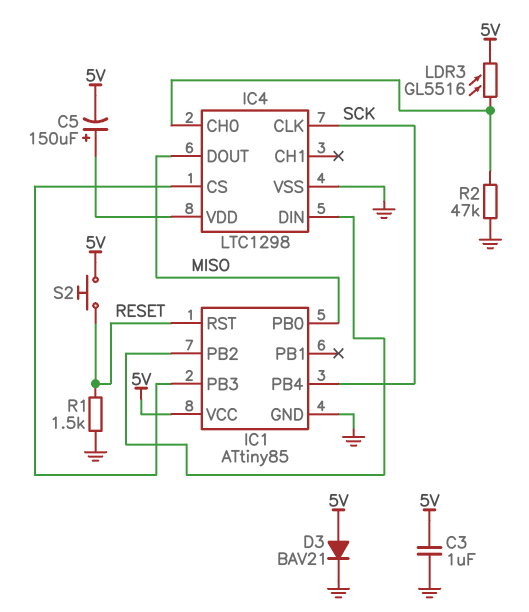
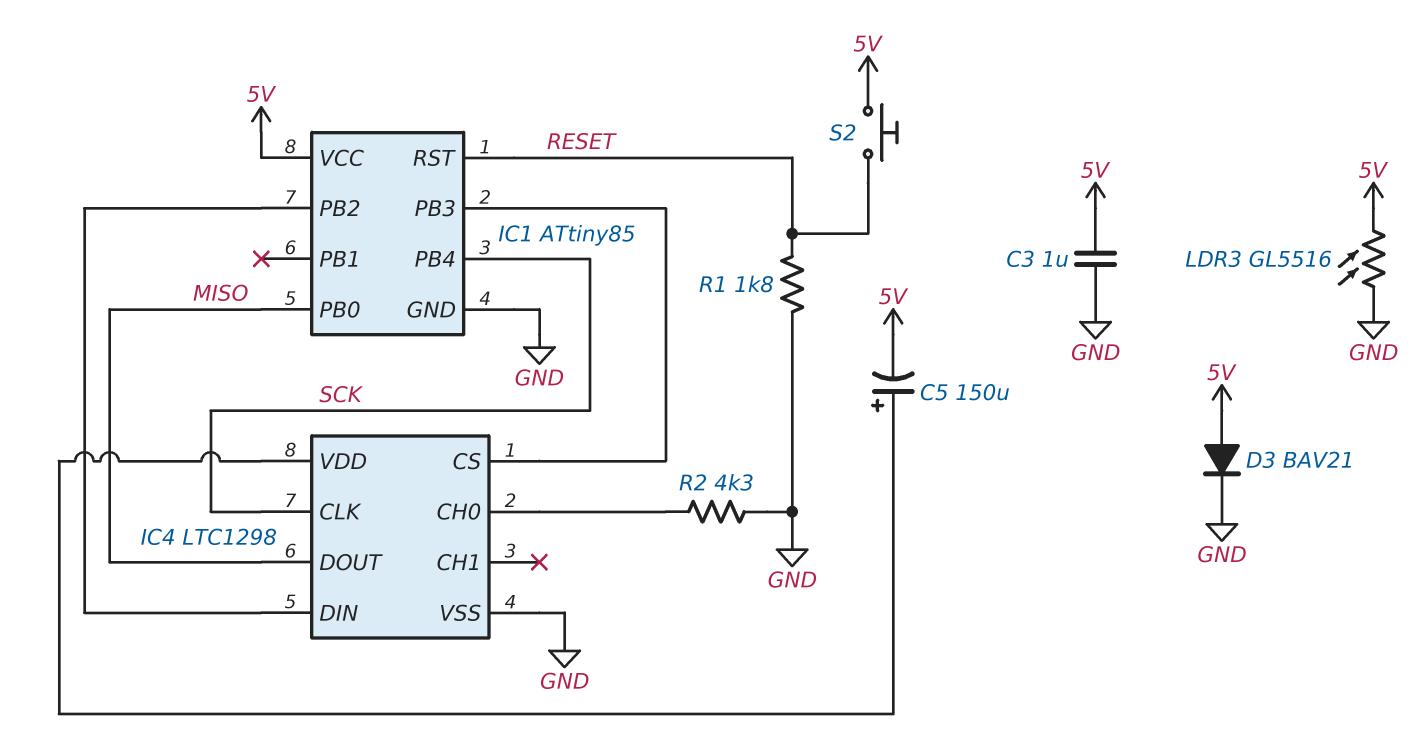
LDR3: GL5516 (5V, IC4/CH0) -> GL5516 (5V, GND)
R1: 1.5k (GND, RESET) -> 1.8k (GND, RESET)
R2: 47k (GND, IC4/CH0) -> 4.3k (GND, IC4/CH0)

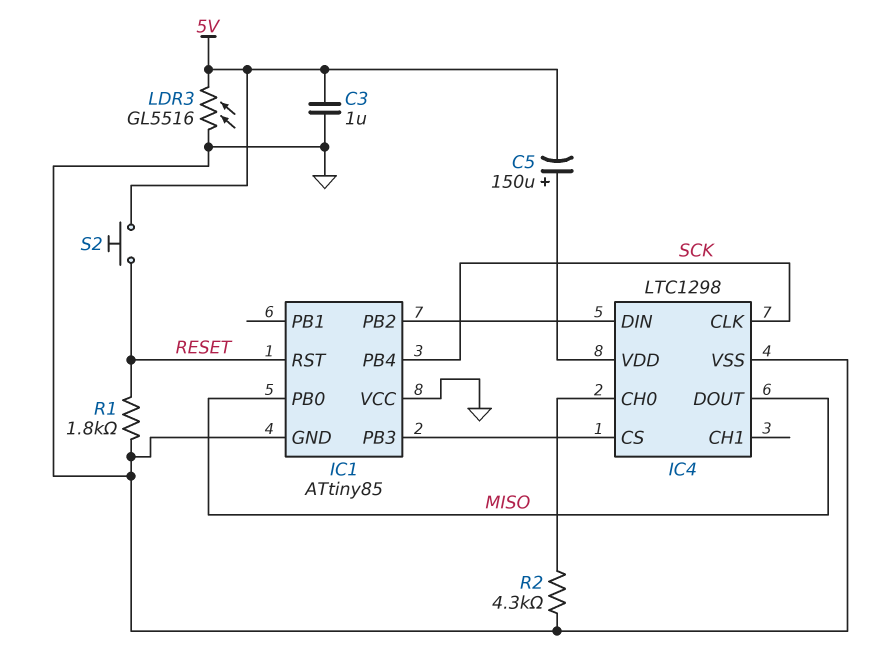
D3: diode BAV21 (A 5V, K GND) -> none
IC1 pin VCC: 5V -> GND

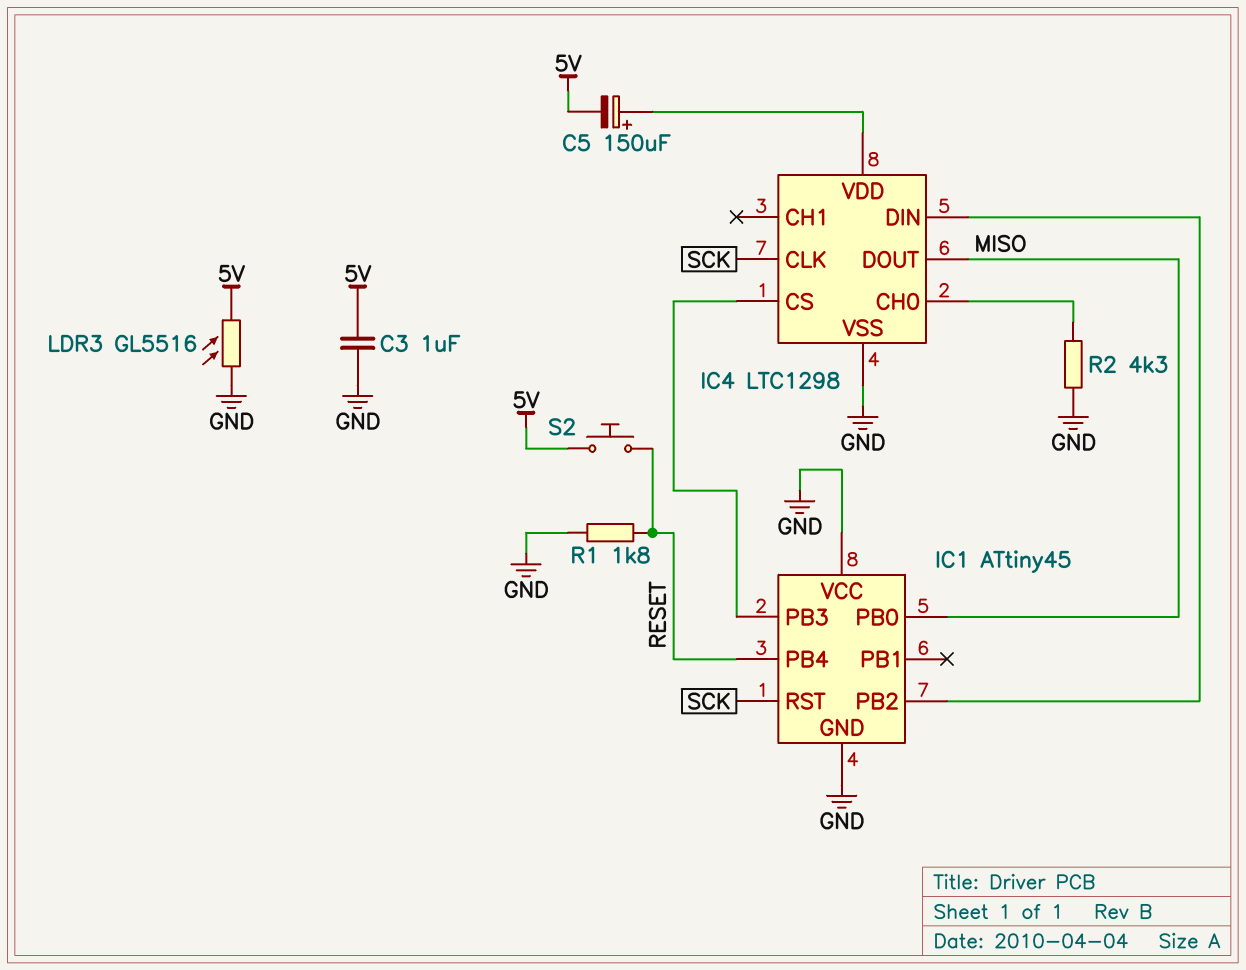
IC1: ATtiny85 -> ATtiny45
IC1 pin PB4: SCK -> RESET
IC1 pin RST: RESET -> SCK

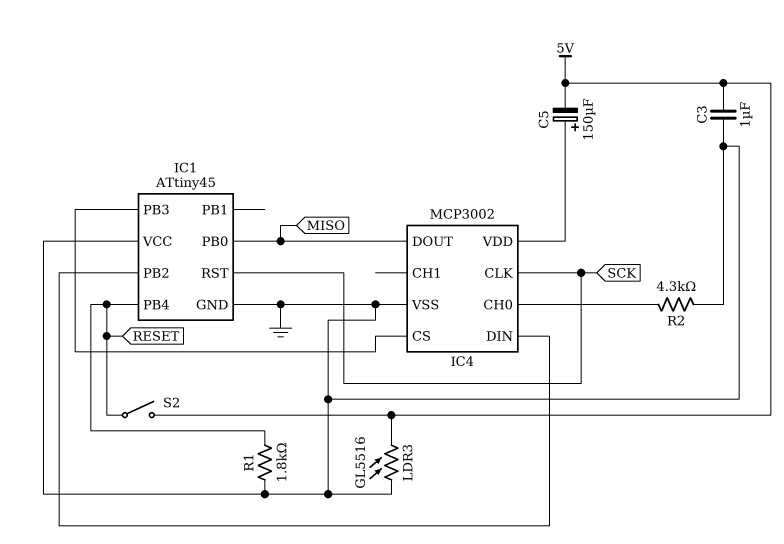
IC4: LTC1298 -> MCP3002
S2: button (5V, RESET) -> switch (5V, RESET)

